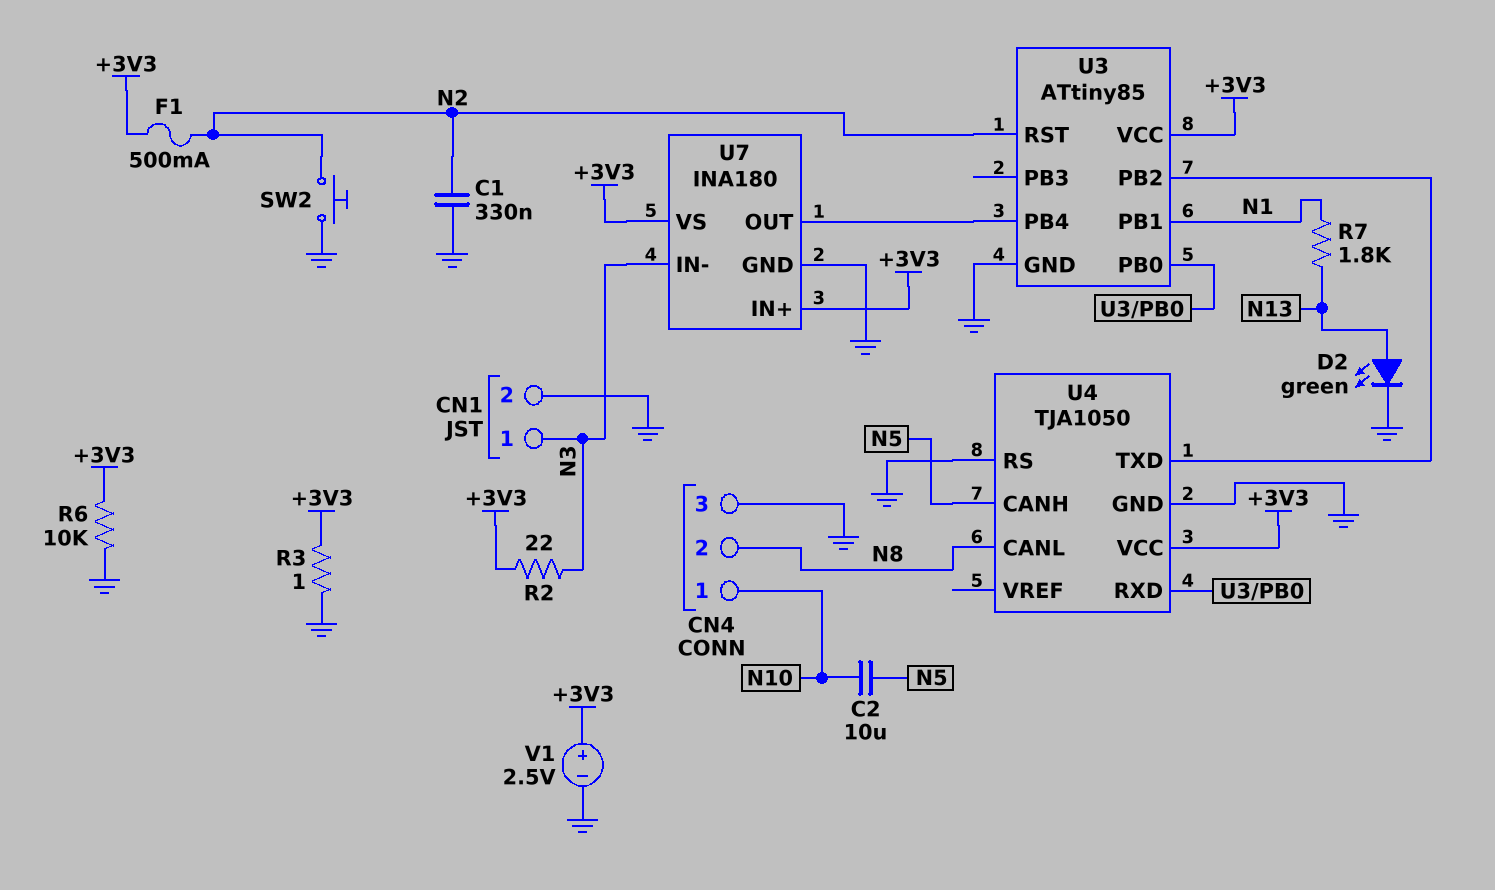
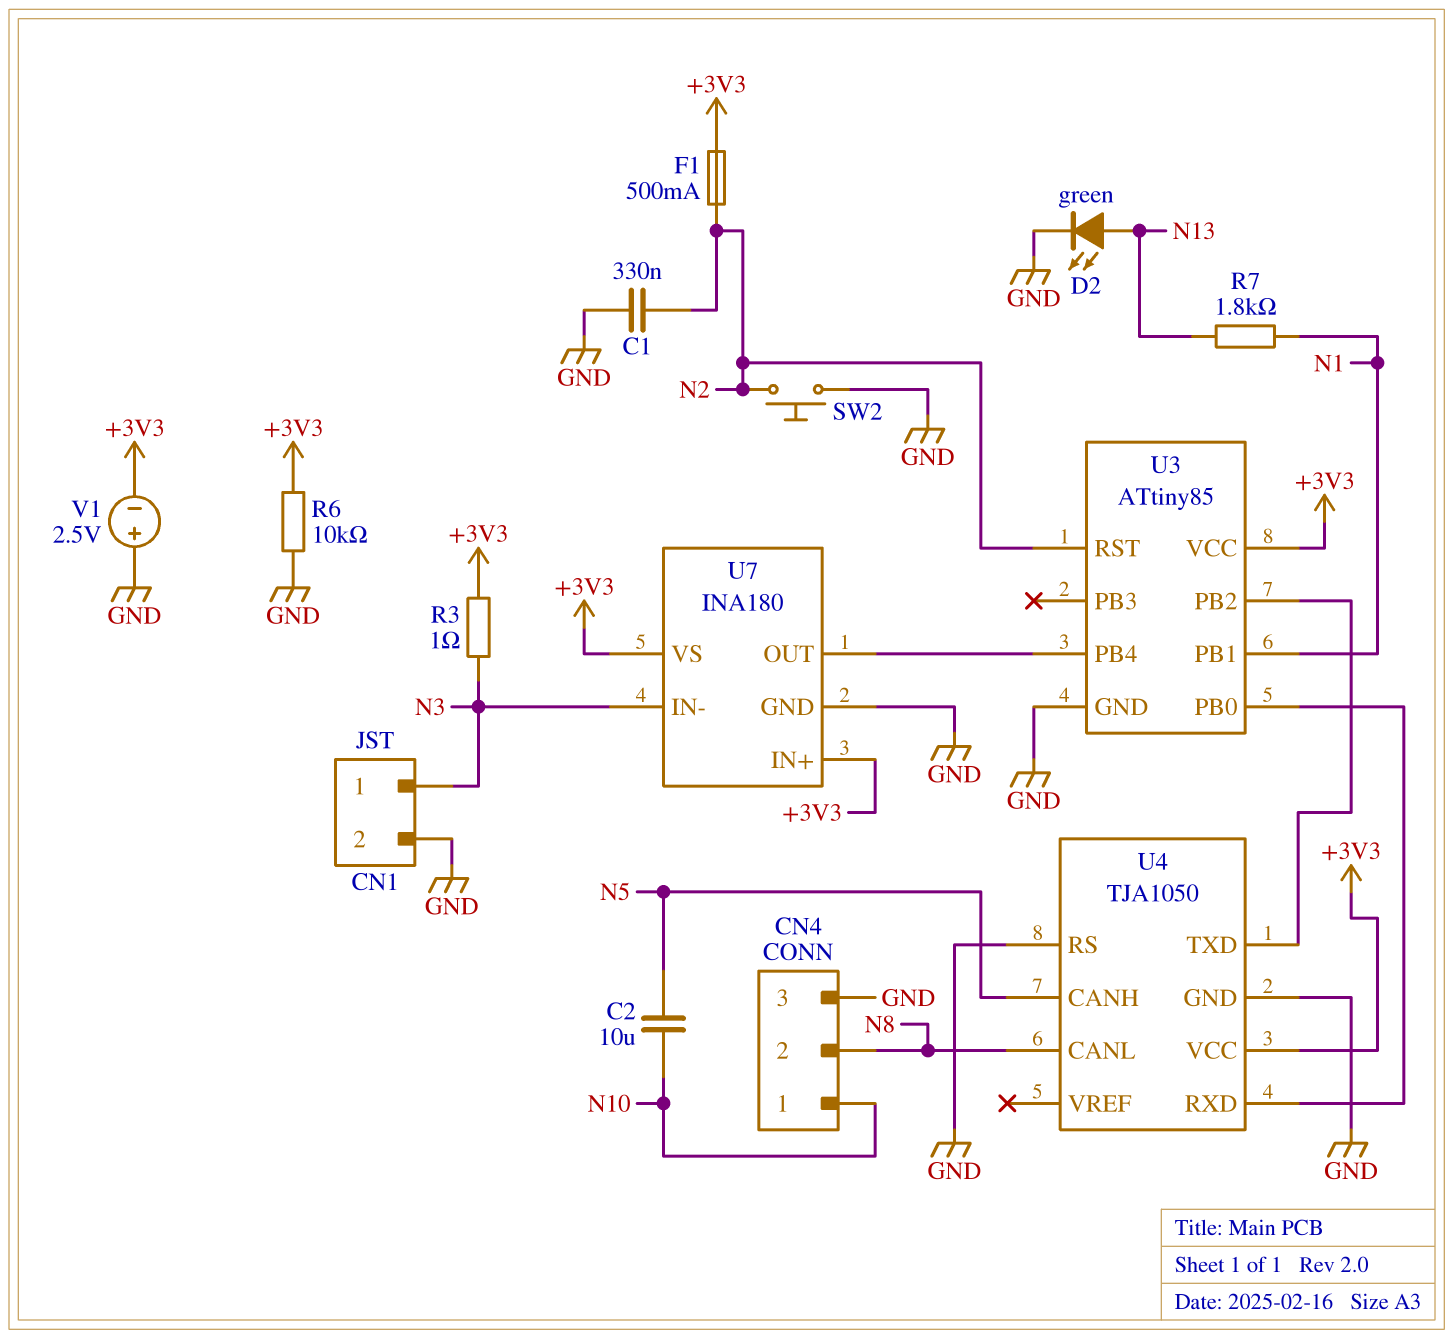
R2: 22 (+3V3, N3) -> none
R3: 1 (+3V3, GND) -> 1 (+3V3, N3)
V1: 2.5V (plus +3V3, minus GND) -> 2.5V (plus GND, minus +3V3)

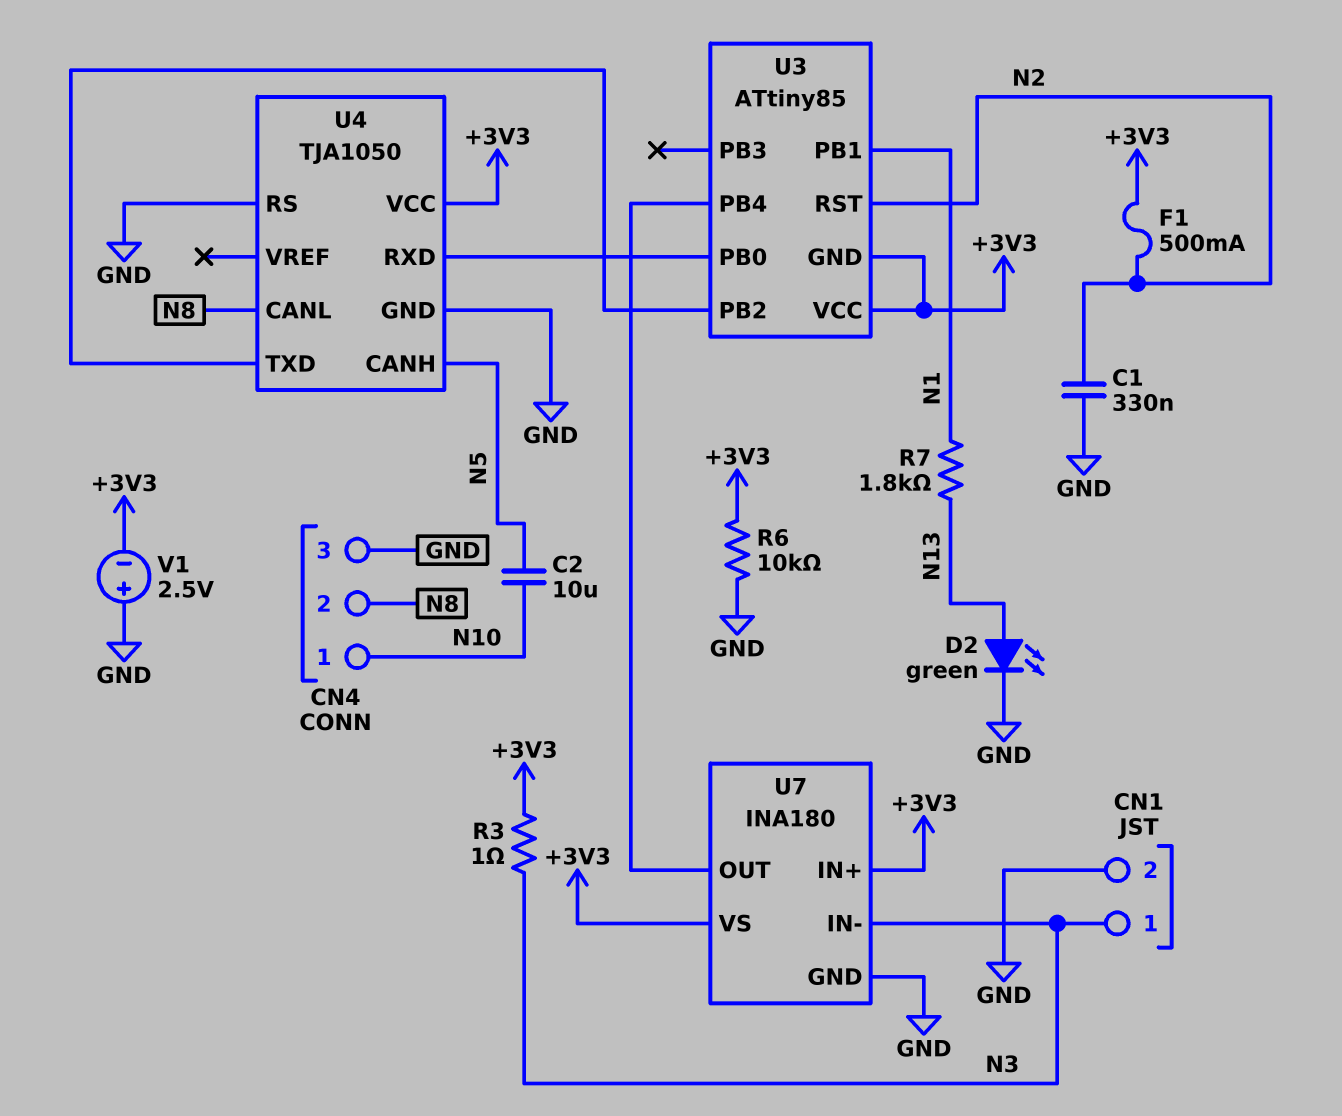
SW2: button (GND, N2) -> none
U3 pin GND: GND -> +3V3

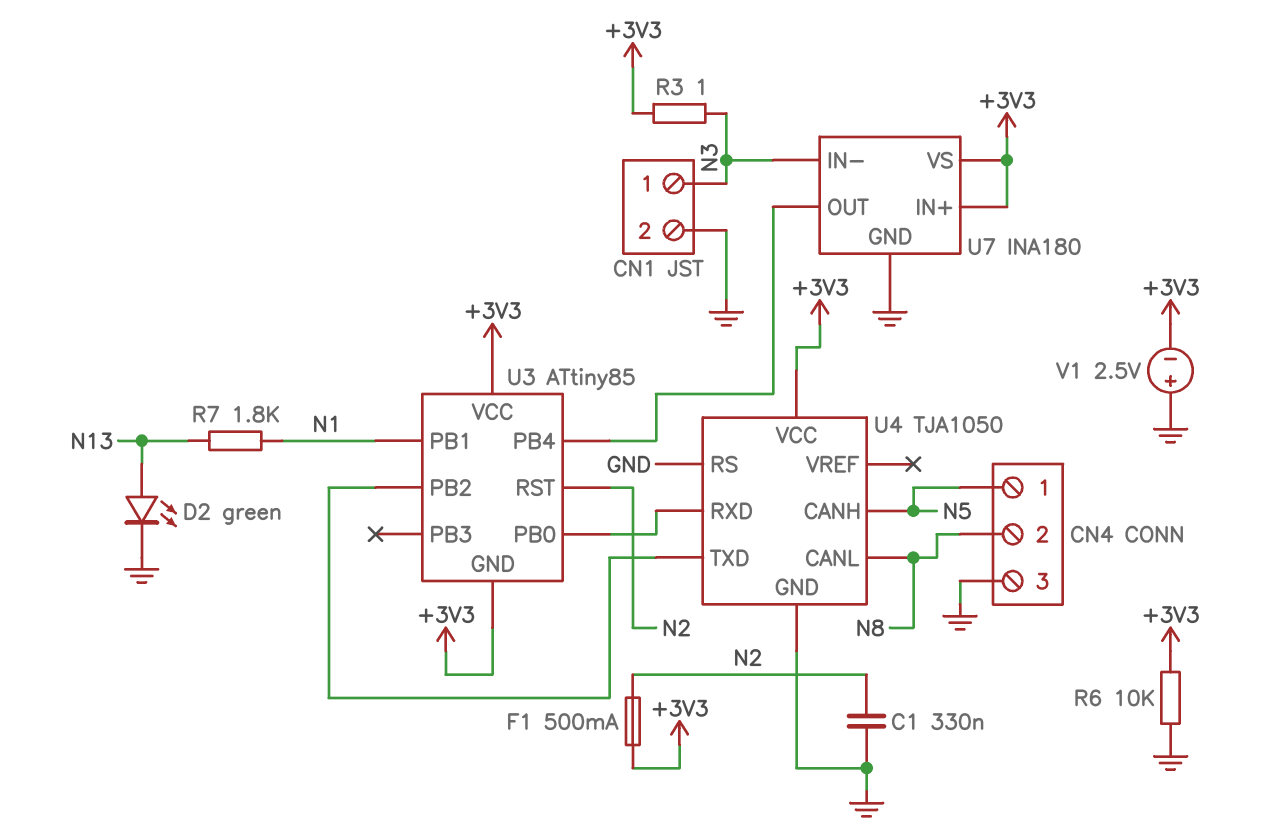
C2: 10uF (N5, N10) -> none
CN4 pin 1: N10 -> N5

